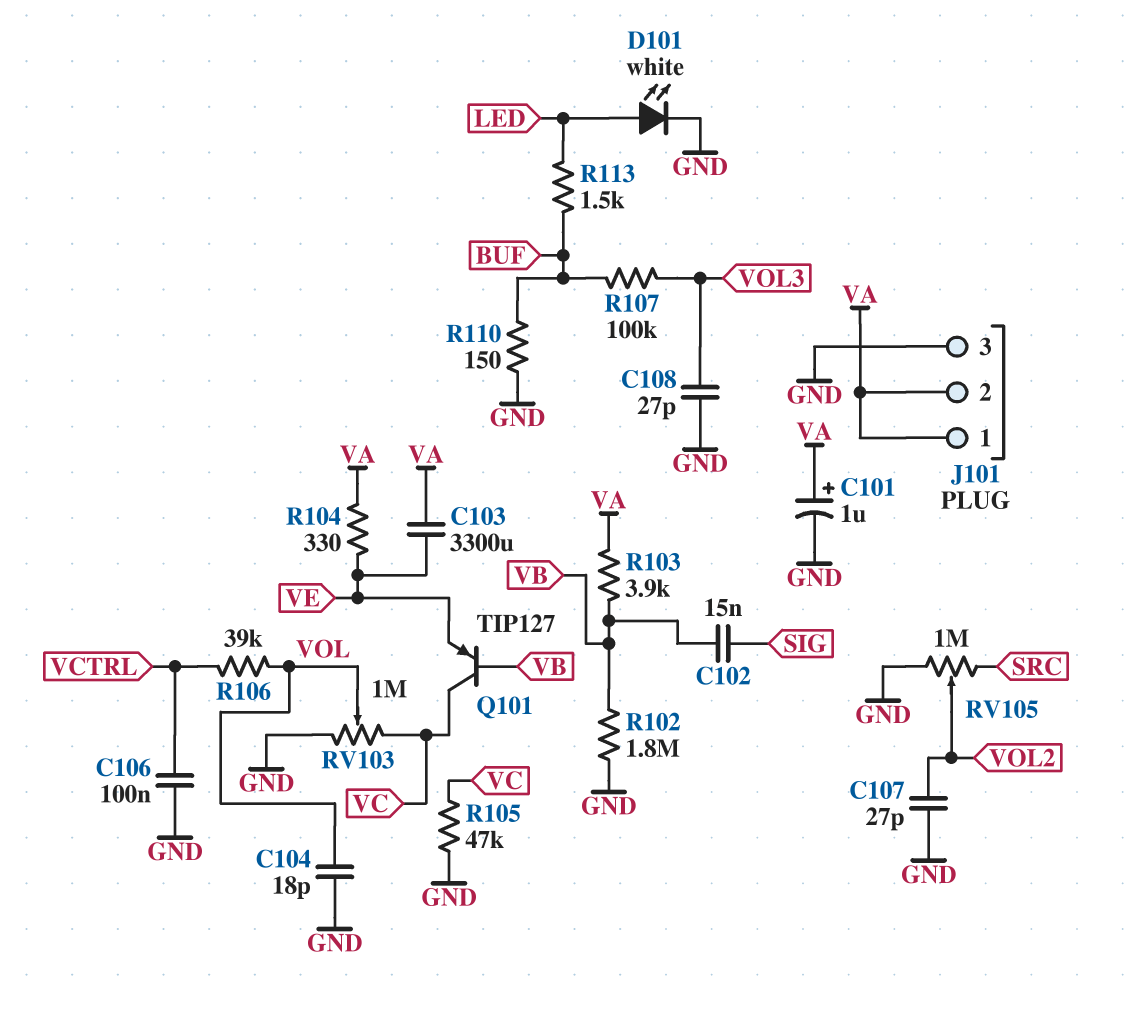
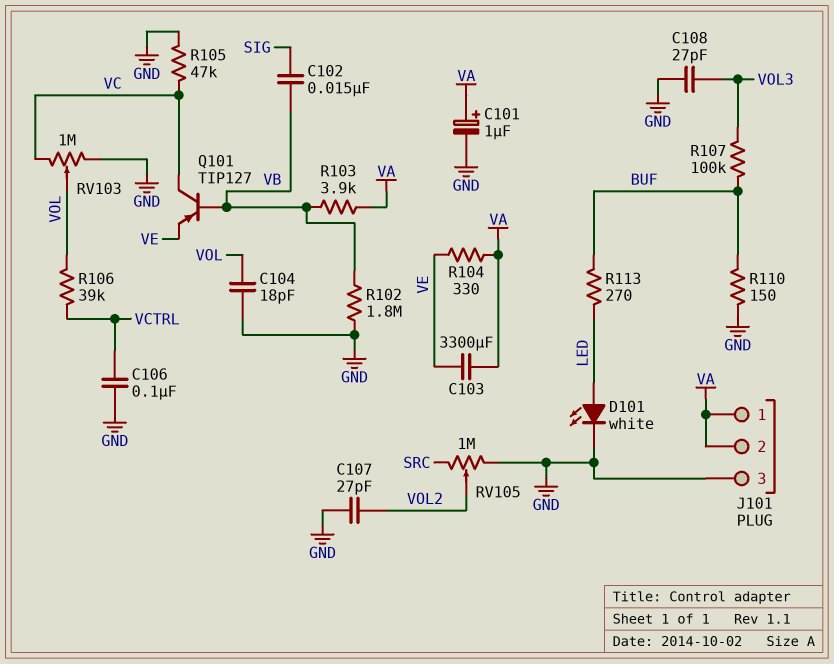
R113: 1.5k (BUF, LED) -> 270 (BUF, LED)

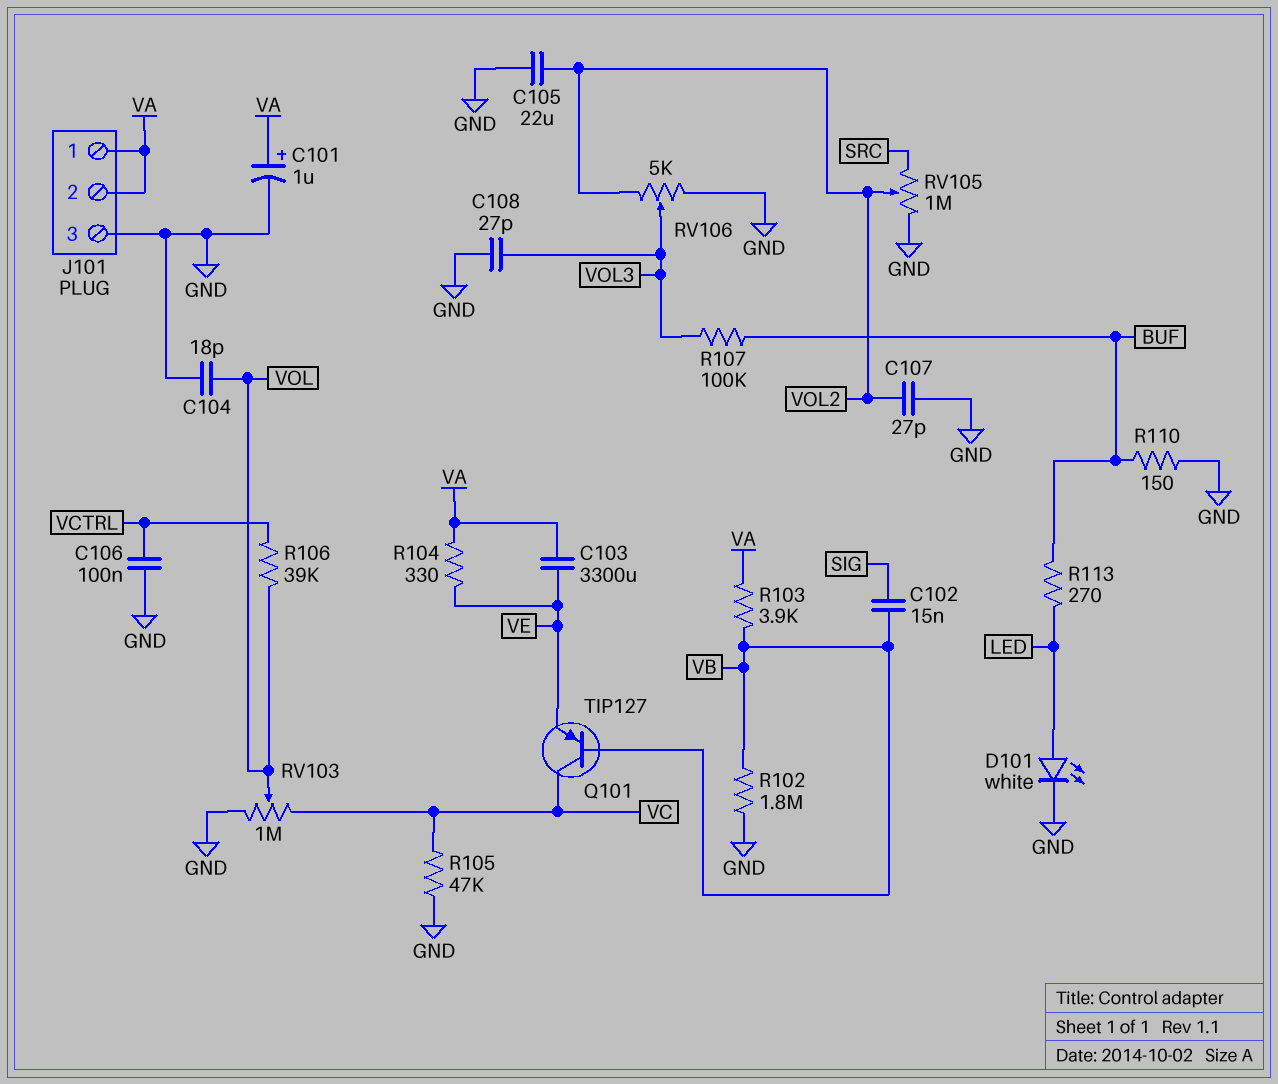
C105: none -> 22uF (GND, VOL2)
RV106: none -> 5k (GND, VOL2, wiper VOL3)

